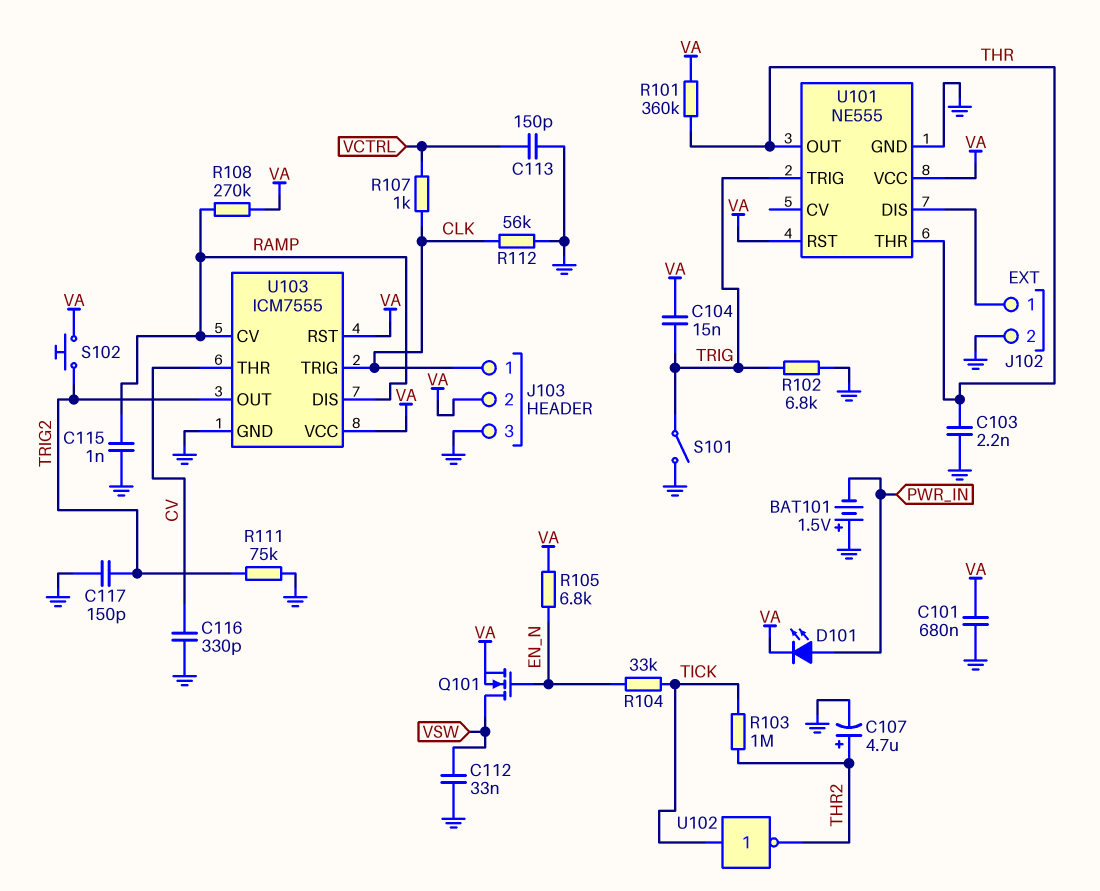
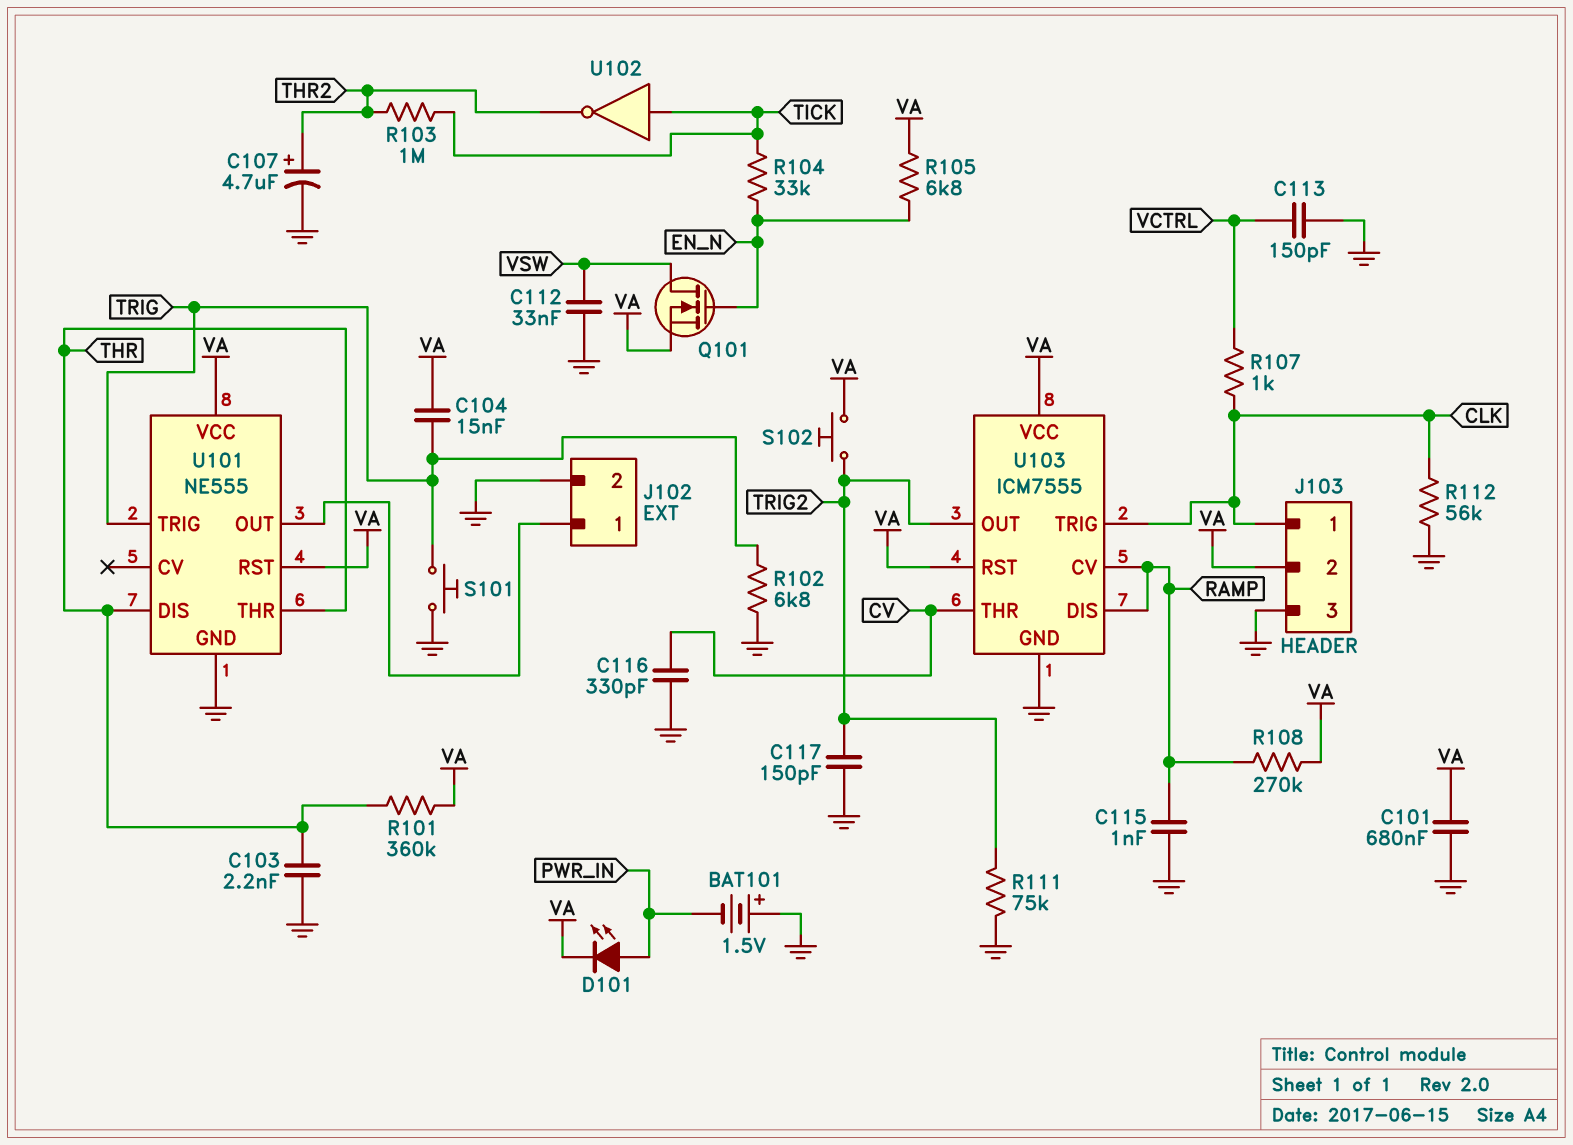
S101: switch (GND, TRIG) -> button (GND, TRIG)
U101 pin DIS: J102/1 -> THR
U101 pin OUT: THR -> J102/1

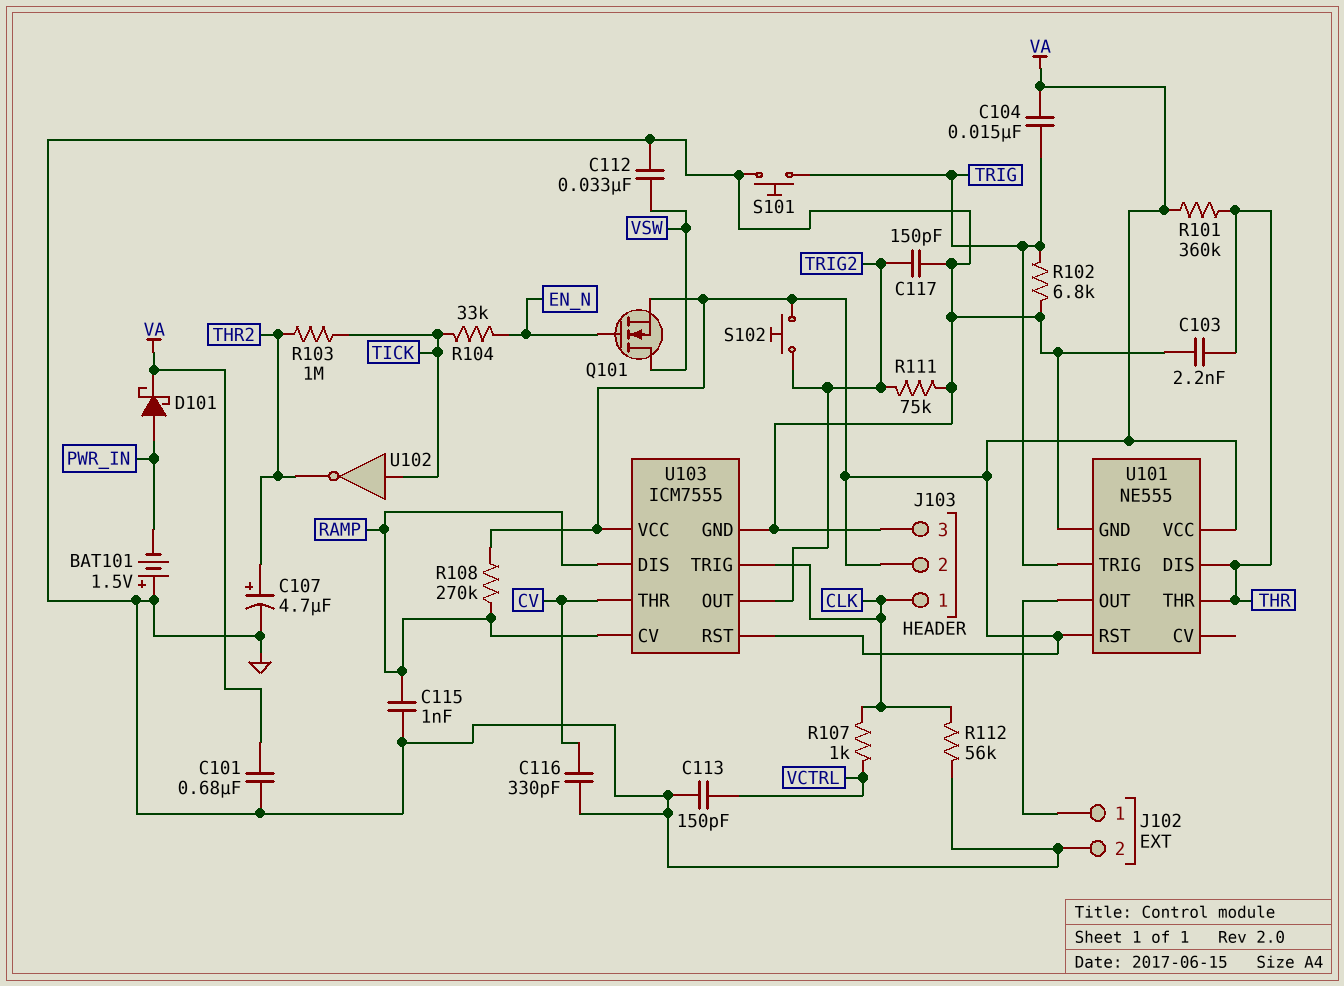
D101: LED (A PWR_IN, K VA) -> schottky (A PWR_IN, K VA)
R105: 6.8k (EN_N, VA) -> none

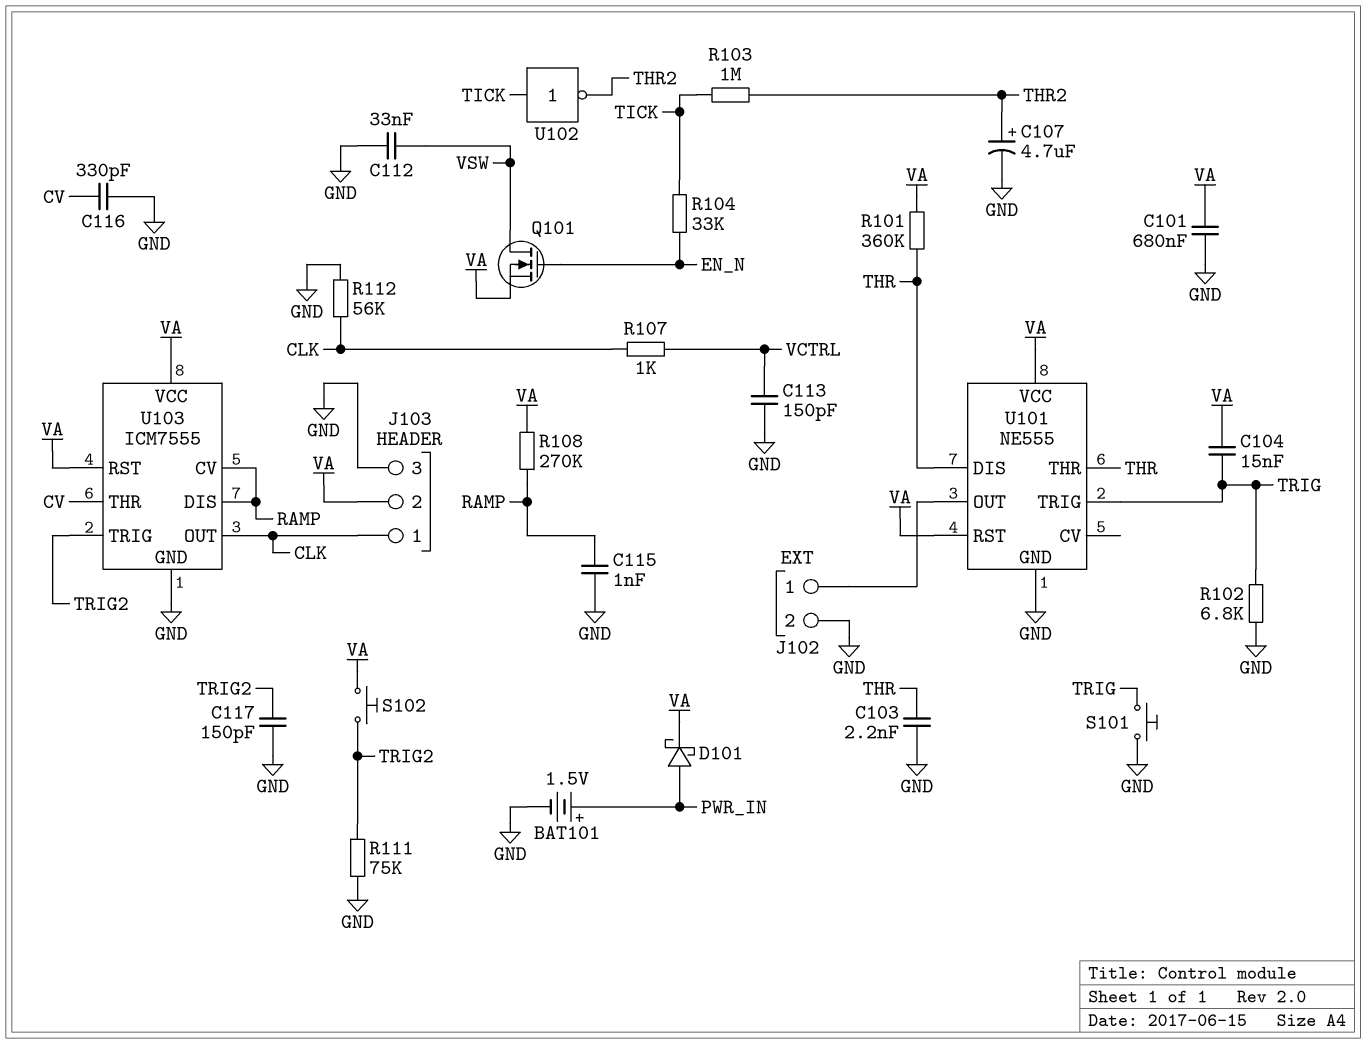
BAT101: 1.5V (plus GND, minus PWR_IN) -> 1.5V (plus PWR_IN, minus GND)
U103 pin OUT: TRIG2 -> CLK
U103 pin TRIG: CLK -> TRIG2

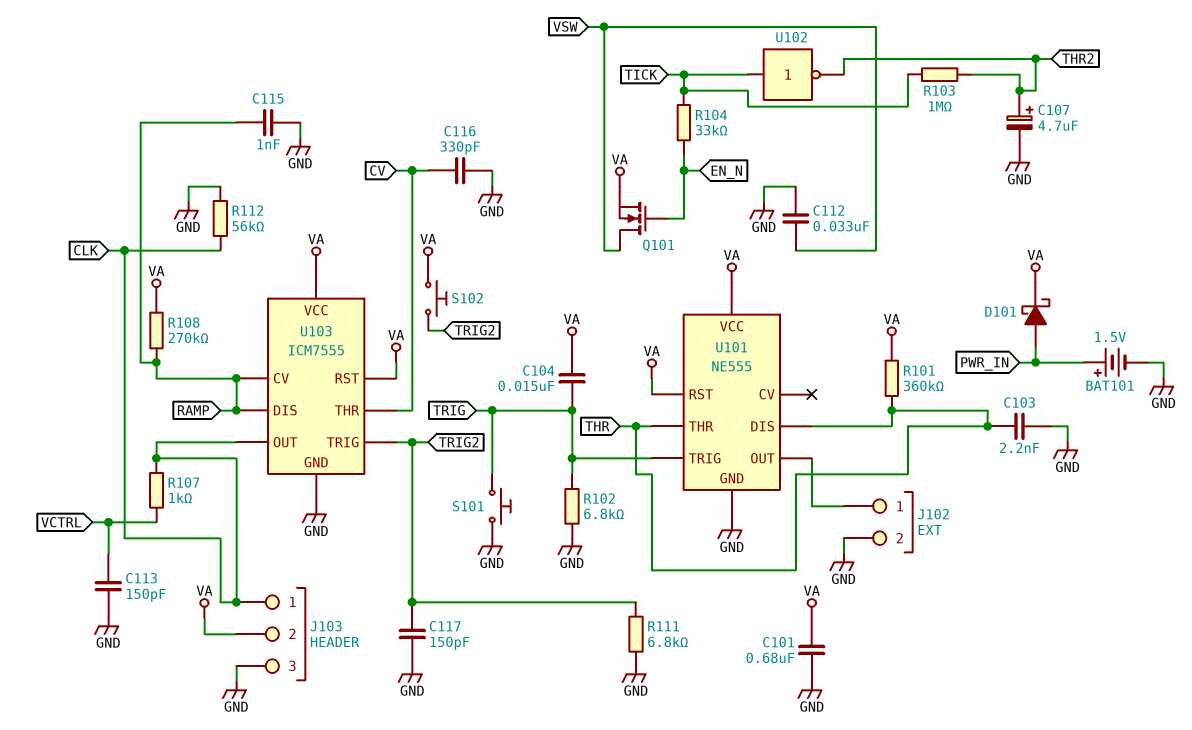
R111: 75k (GND, TRIG2) -> 6.8k (GND, TRIG2)

